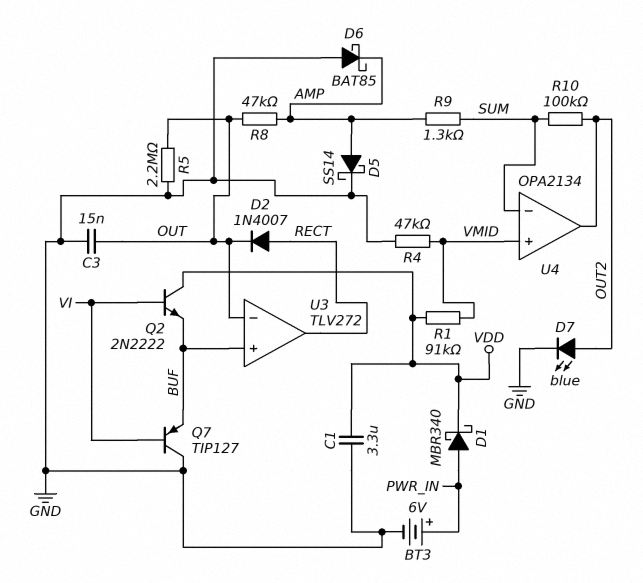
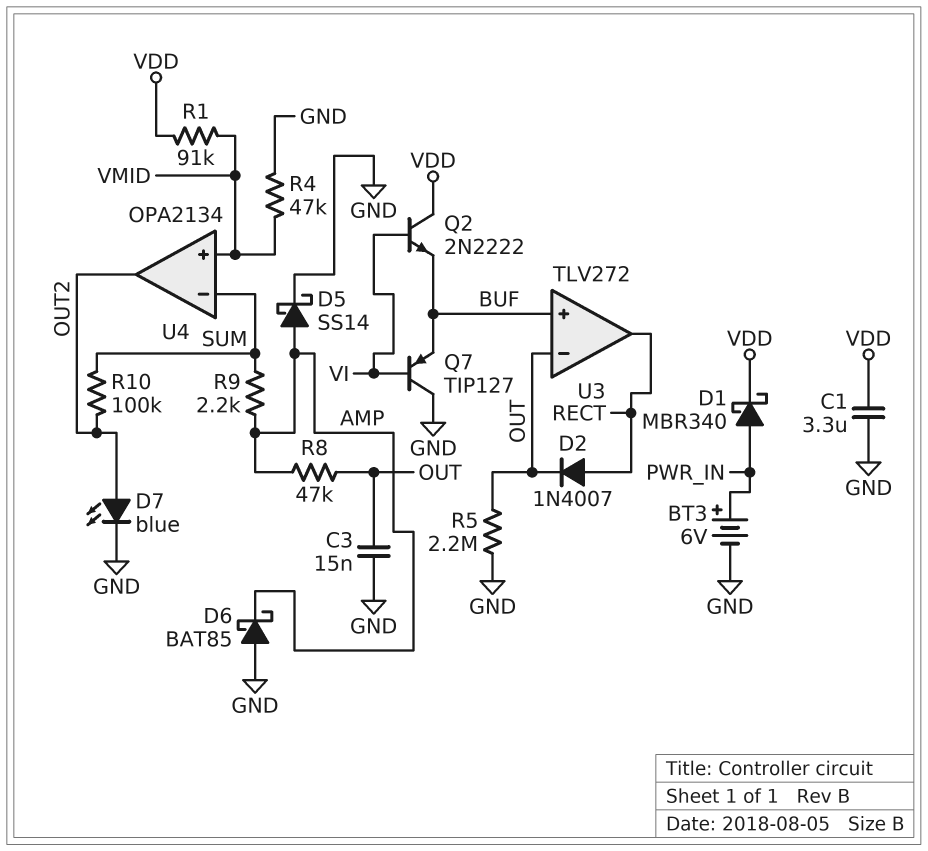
R9: 1.3k (AMP, SUM) -> 2.2k (AMP, SUM)

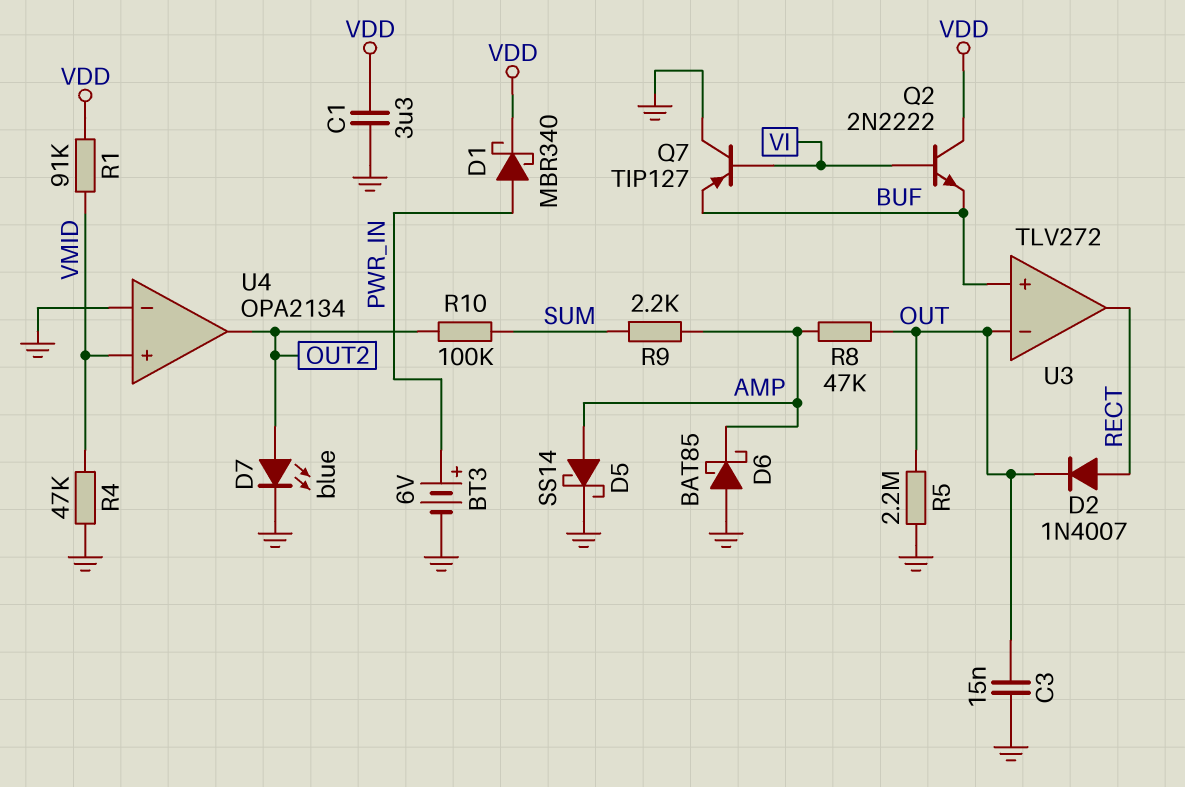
U4 pin in-: SUM -> GND

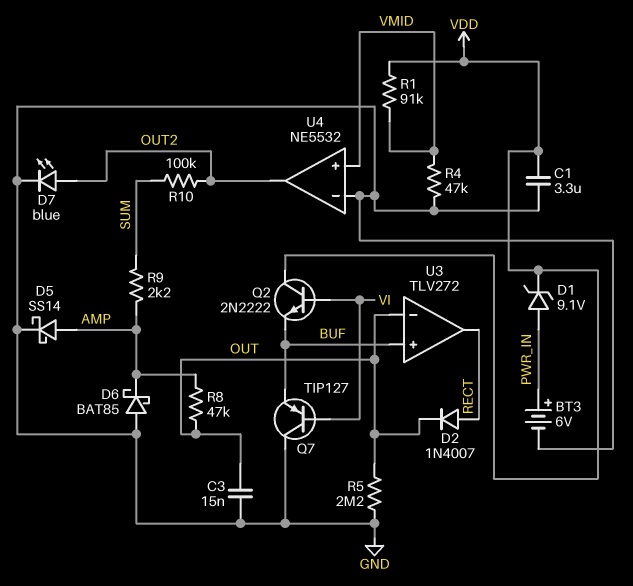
D1: schottky MBR340 (A PWR_IN, K VDD) -> zener 9.1V (A PWR_IN, K VDD)
U4: OPA2134 -> NE5532

